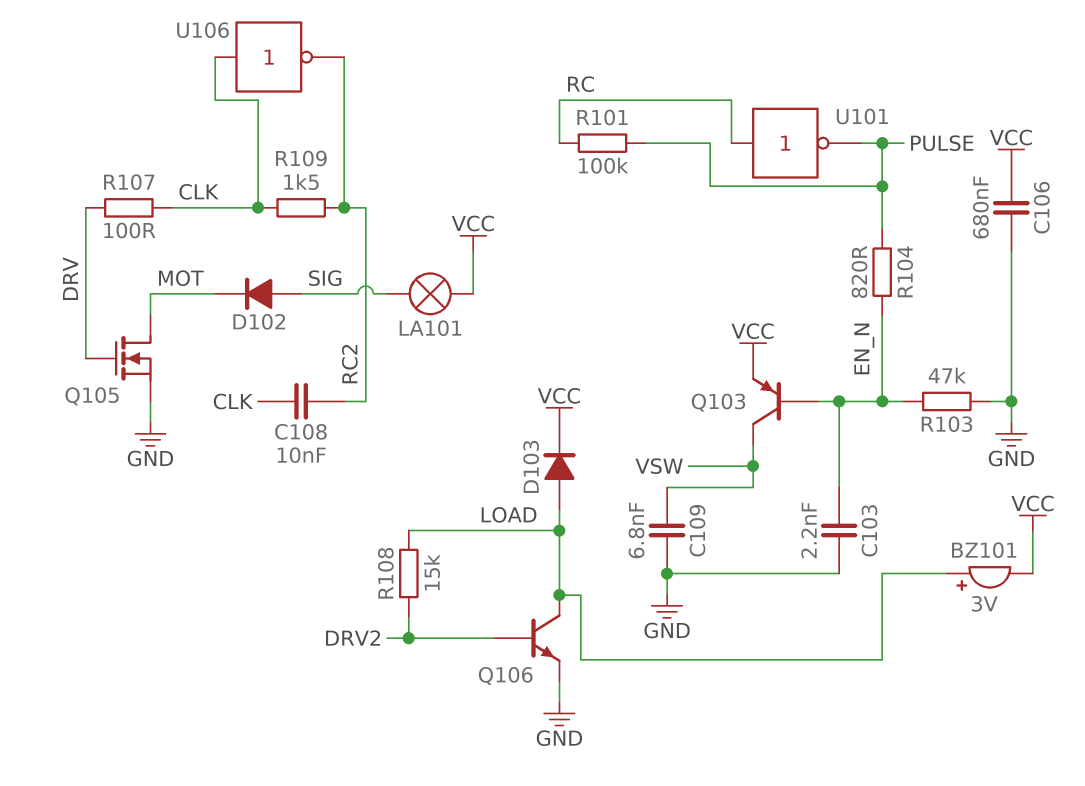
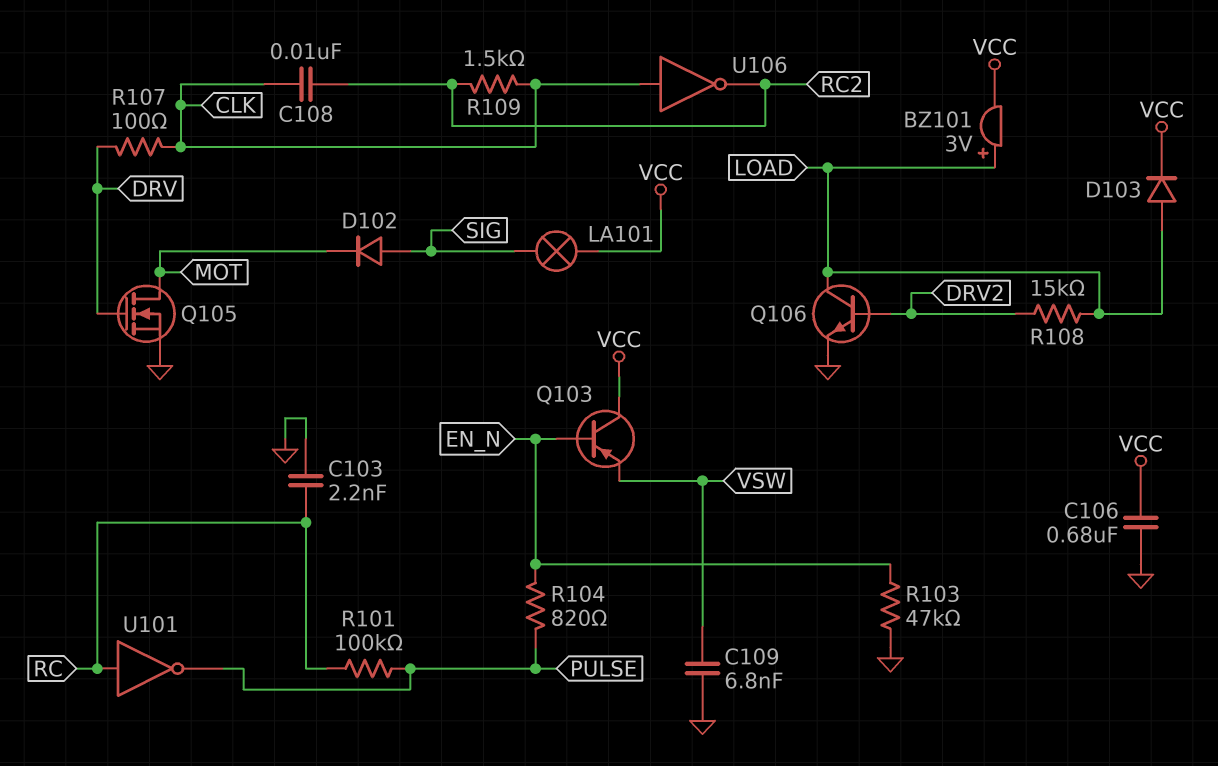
C103: 2.2nF (EN_N, GND) -> 2.2nF (GND, RC)
Q103: PNP (B EN_N, C VSW, E VCC) -> PNP (B EN_N, C VCC, E VSW)

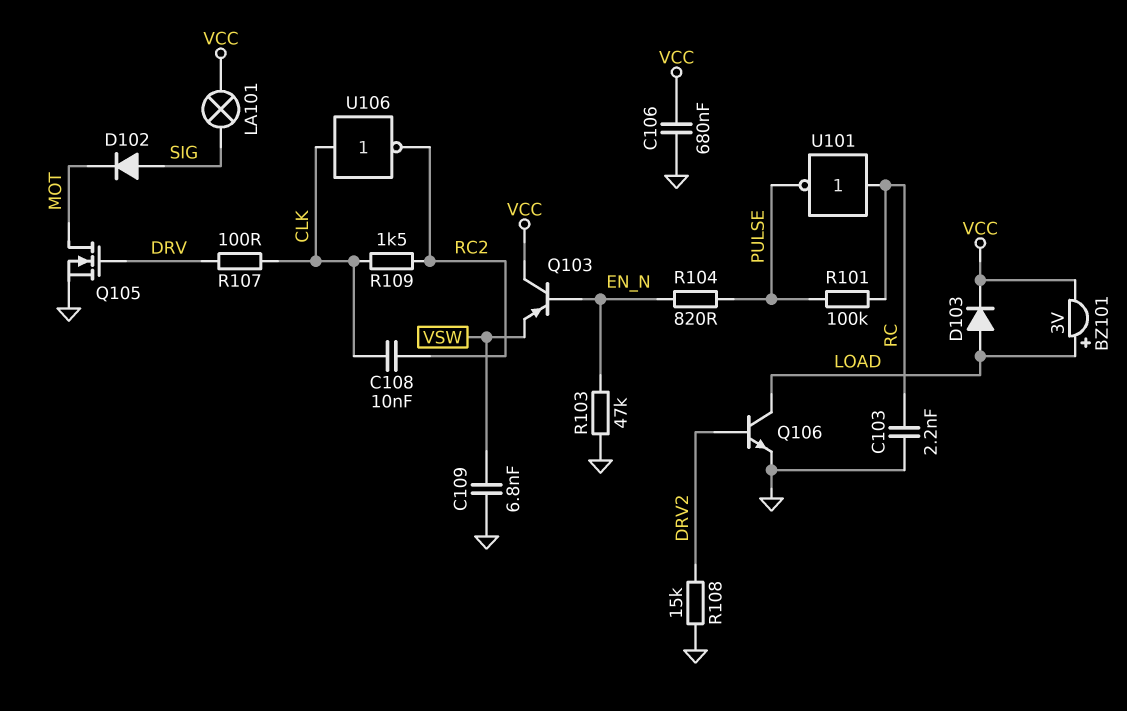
R108: 15k (DRV2, LOAD) -> 15k (DRV2, GND)

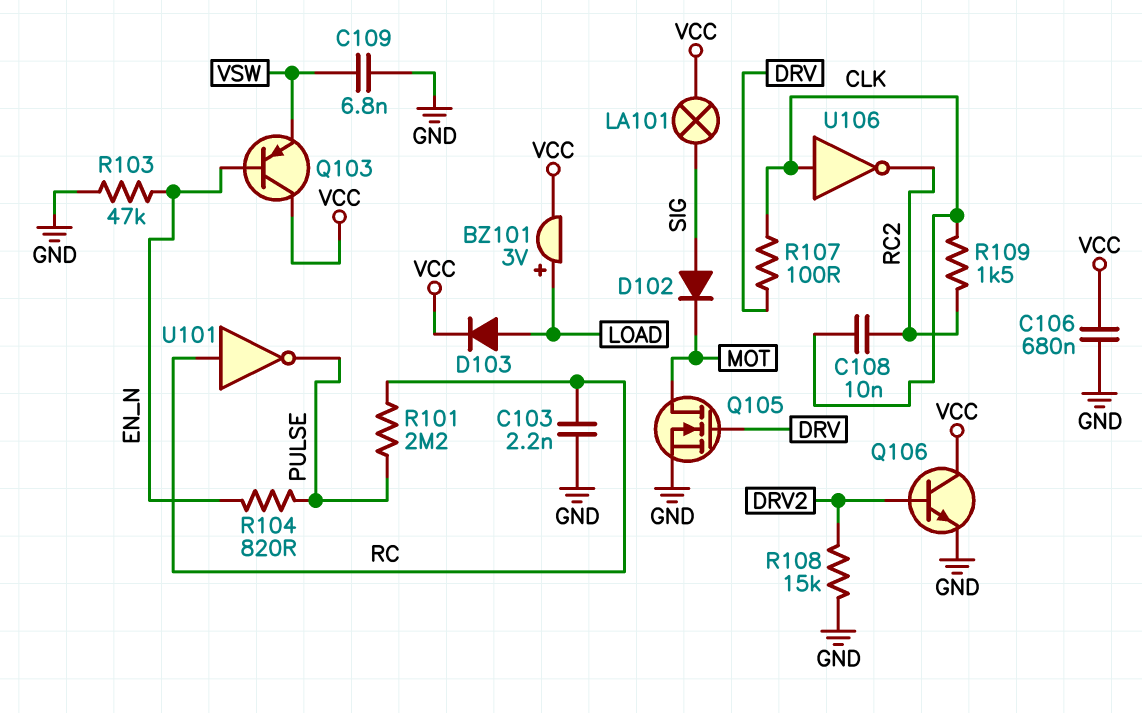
Q106: NPN (B DRV2, C LOAD, E GND) -> NPN (B DRV2, C VCC, E GND)
R101: 100k (PULSE, RC) -> 2.2M (PULSE, RC)

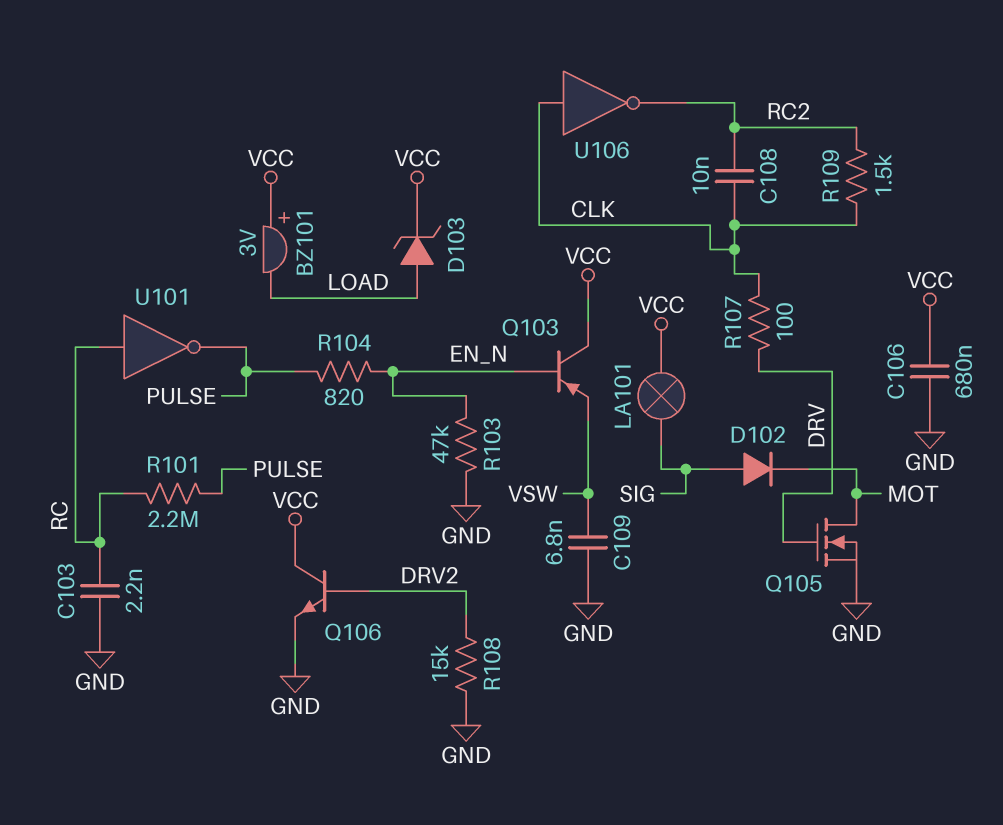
BZ101: buzzer 3V (plus LOAD, minus VCC) -> buzzer 3V (plus VCC, minus LOAD)
D103: diode (A LOAD, K VCC) -> zener (A LOAD, K VCC)

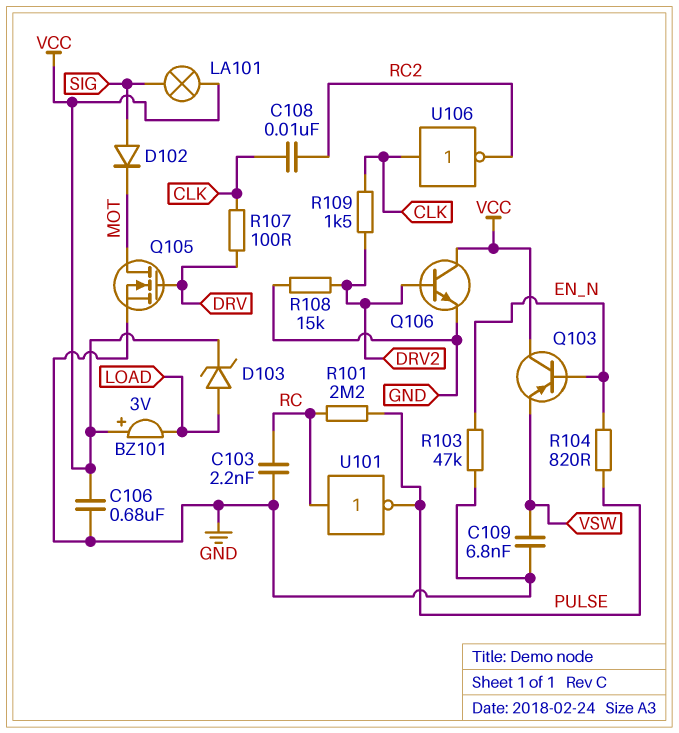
R109: 1.5k (CLK, RC2) -> 1.5k (CLK, DRV2)

